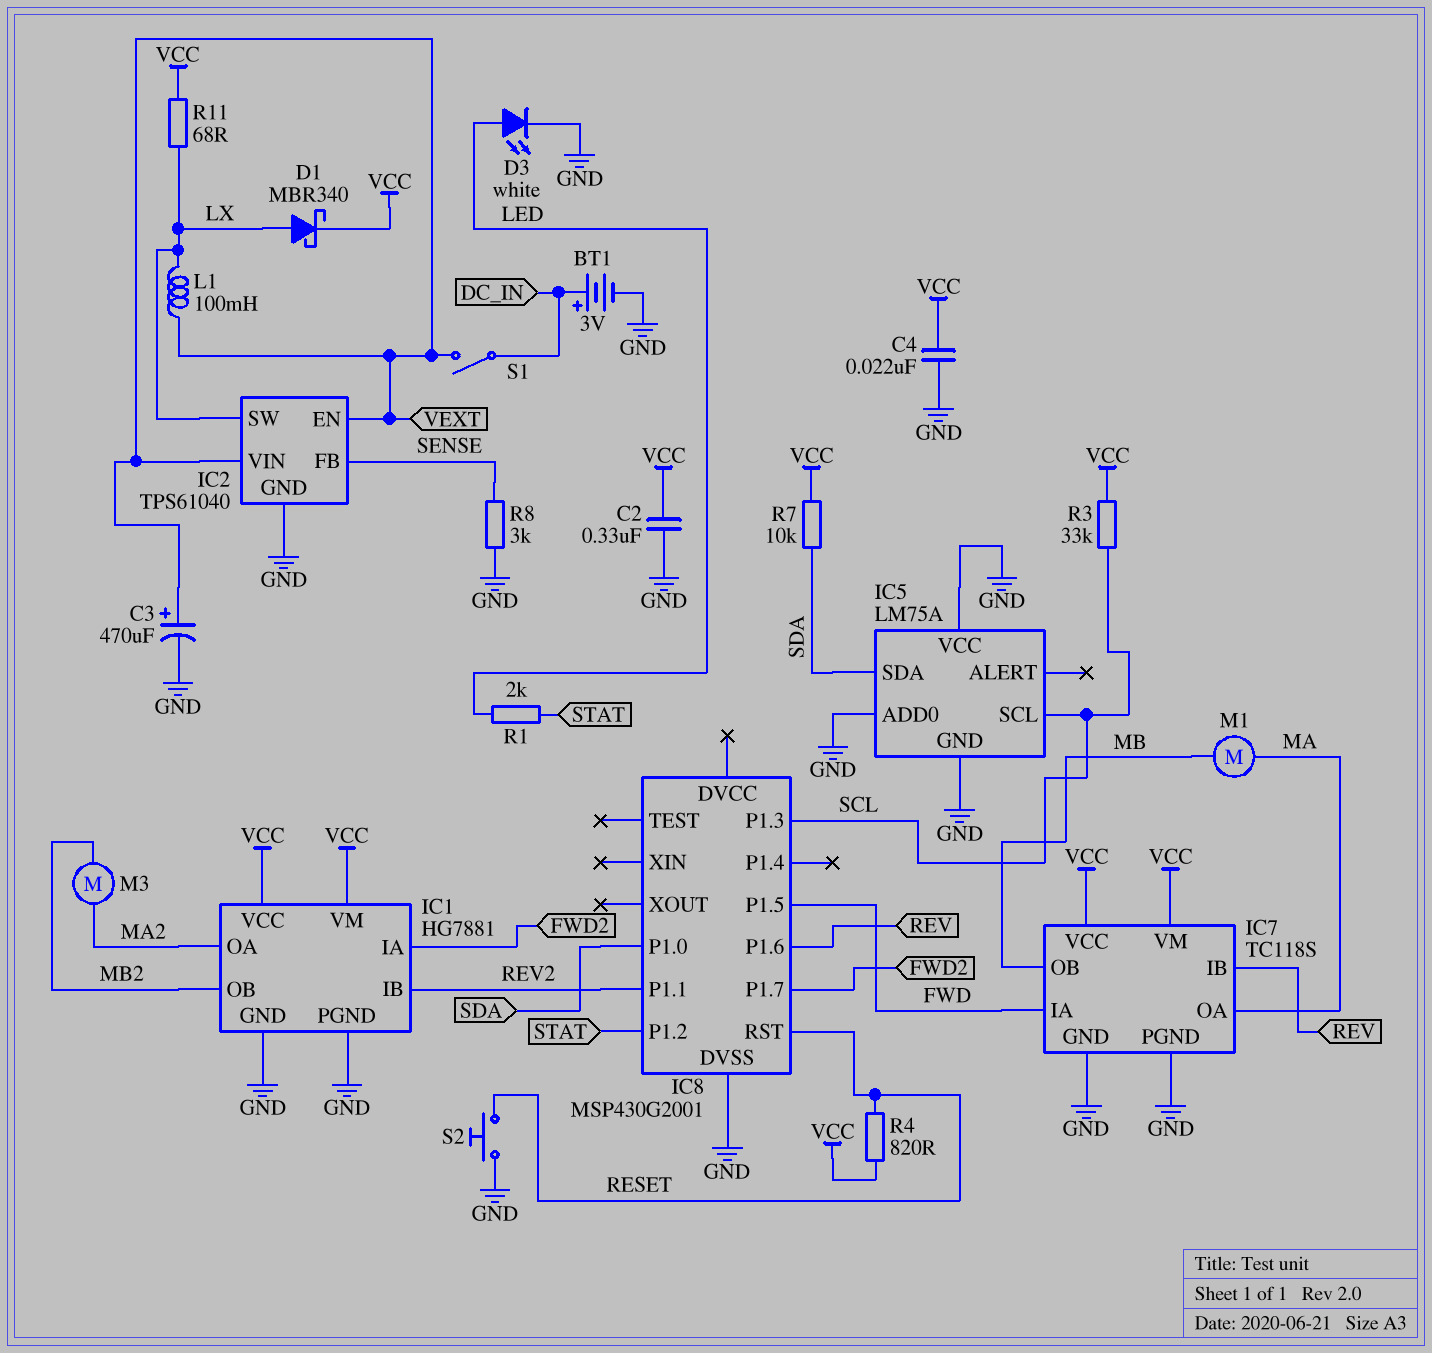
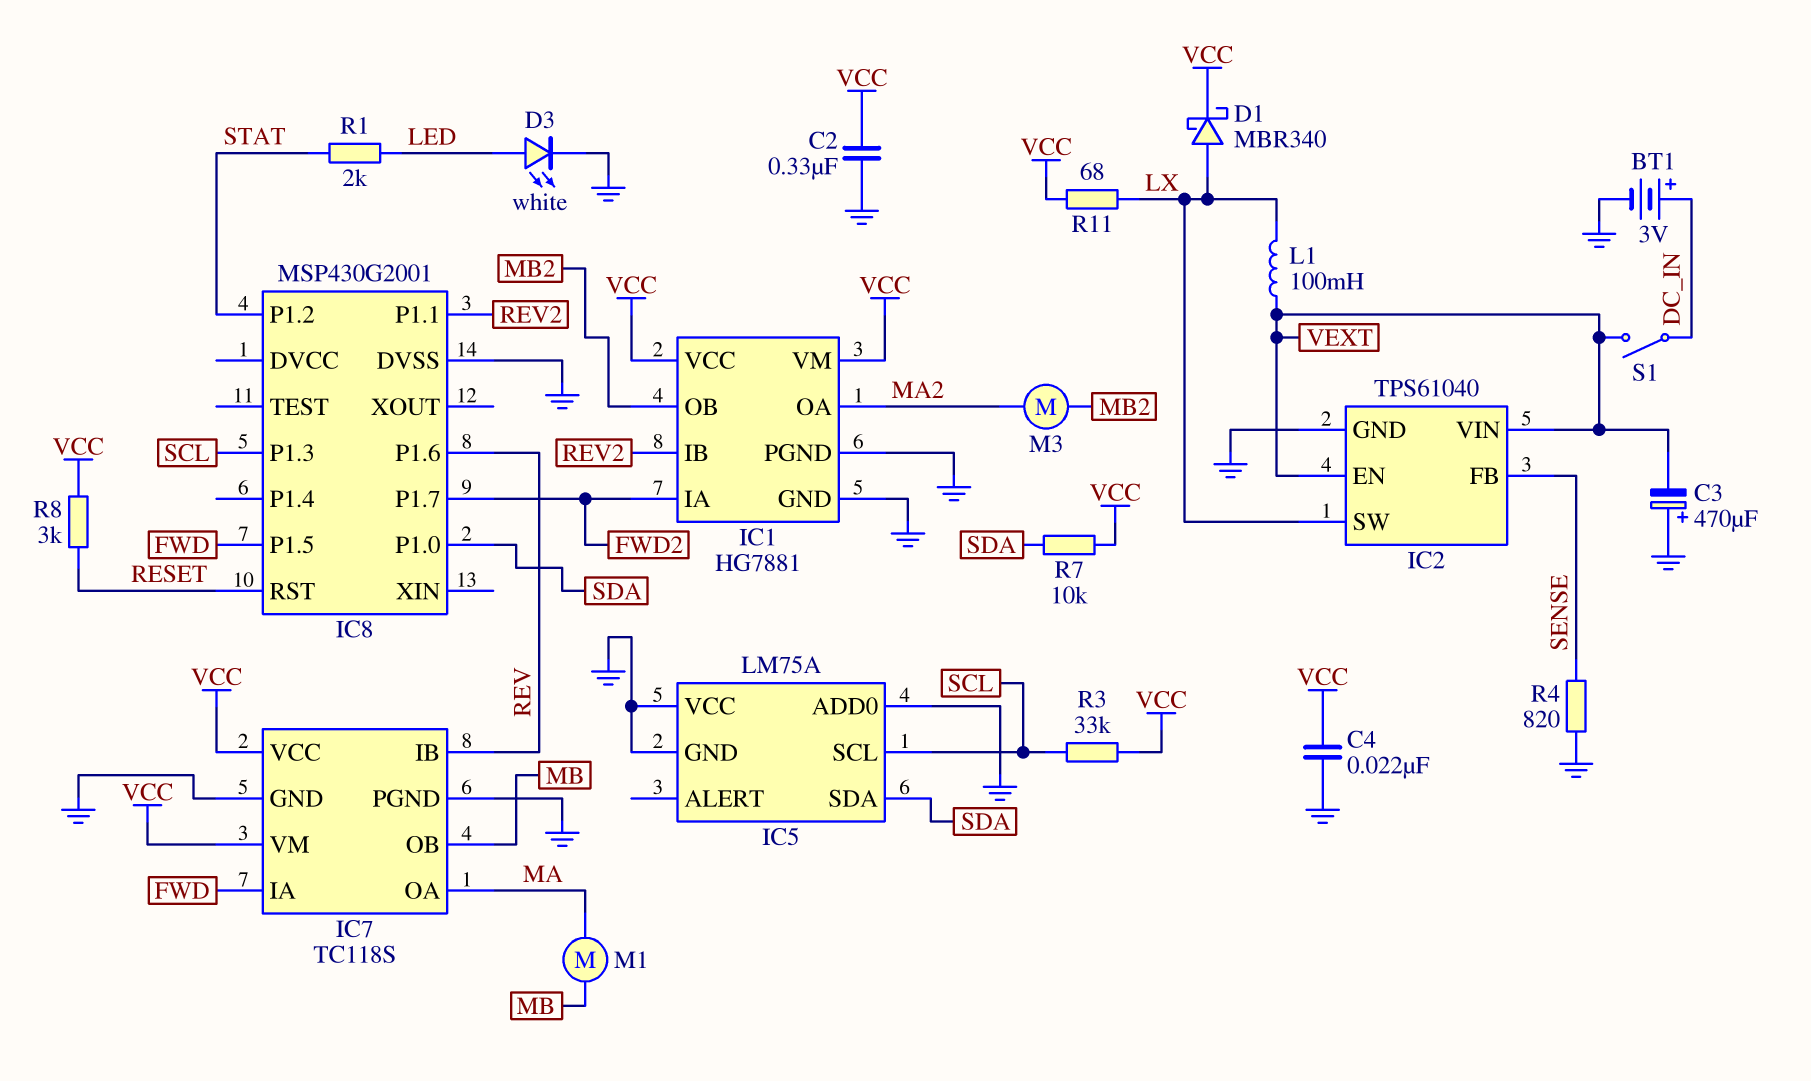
C3: 470uF (plus VEXT, minus GND) -> 470uF (plus GND, minus VEXT)
R4: 820 (RESET, VCC) -> 820 (GND, SENSE)
R8: 3k (GND, SENSE) -> 3k (RESET, VCC)
S2: button (GND, RESET) -> none

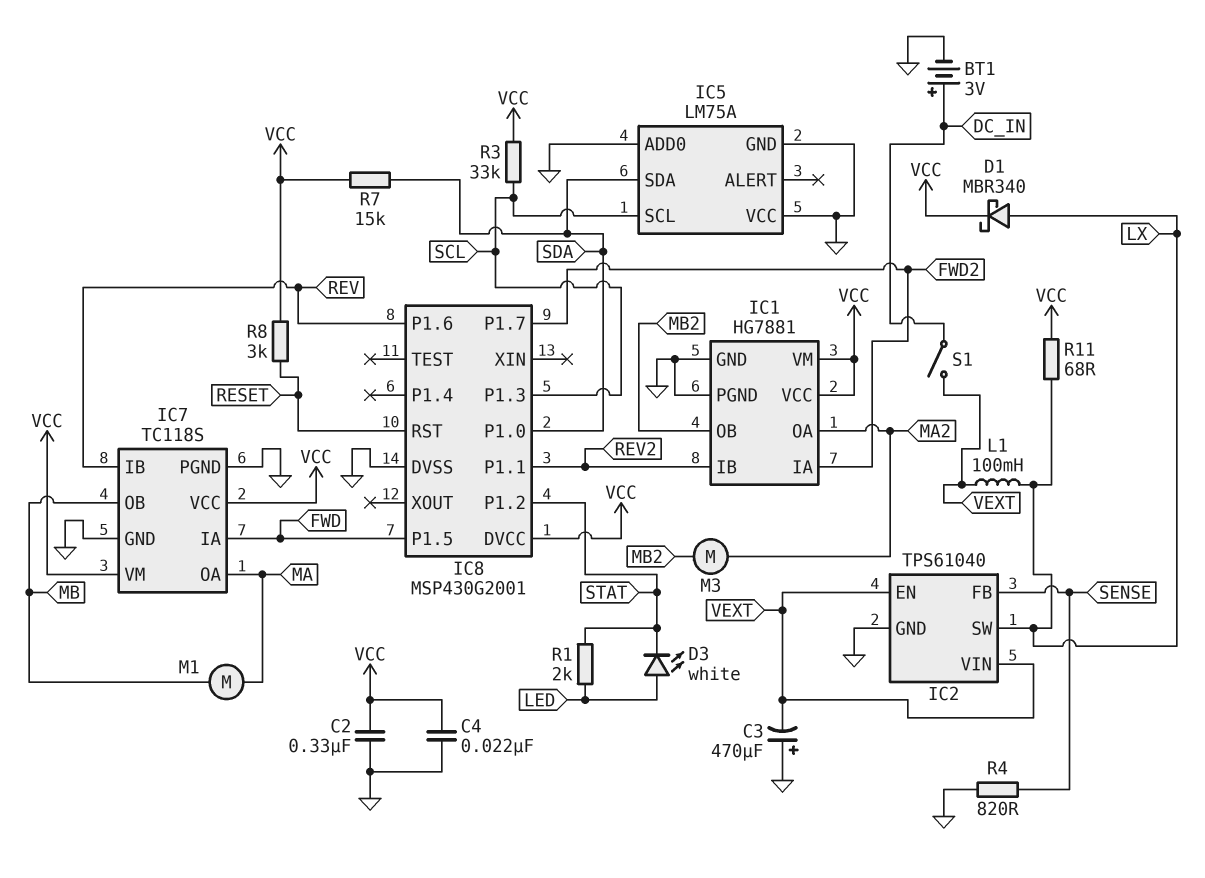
D3: LED white (A LED, K GND) -> LED white (A LED, K STAT)
IC8 pin DVCC: none -> VCC
R7: 10k (SDA, VCC) -> 15k (SDA, VCC)

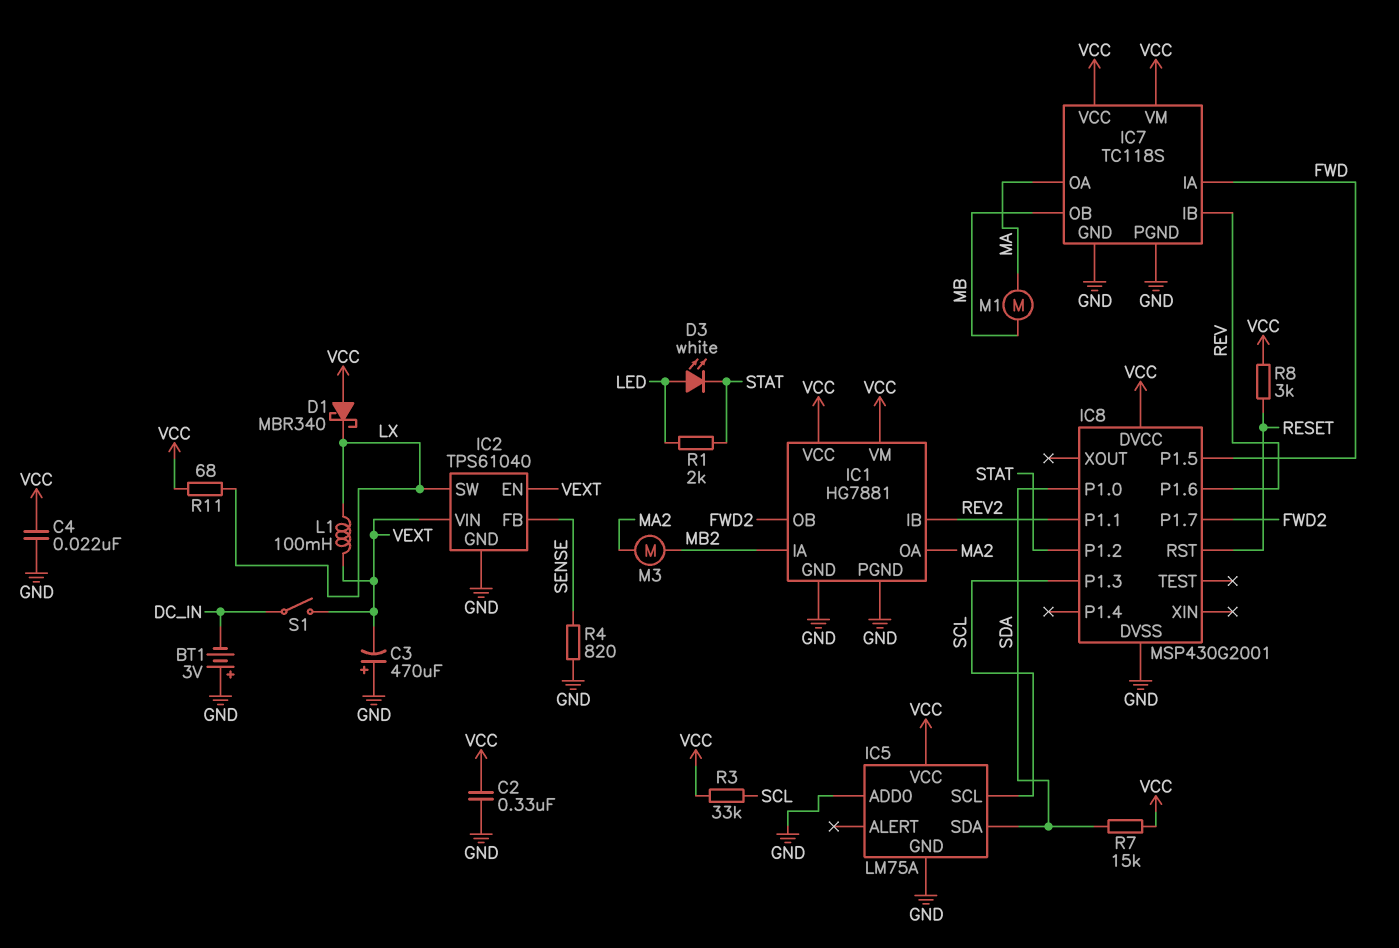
BT1: 3V (plus DC_IN, minus GND) -> 3V (plus GND, minus DC_IN)
D1: schottky MBR340 (A LX, K VCC) -> schottky MBR340 (A VCC, K LX)
IC1 pin IA: FWD2 -> MB2
IC1 pin OB: MB2 -> FWD2
IC5 pin VCC: GND -> VCC

